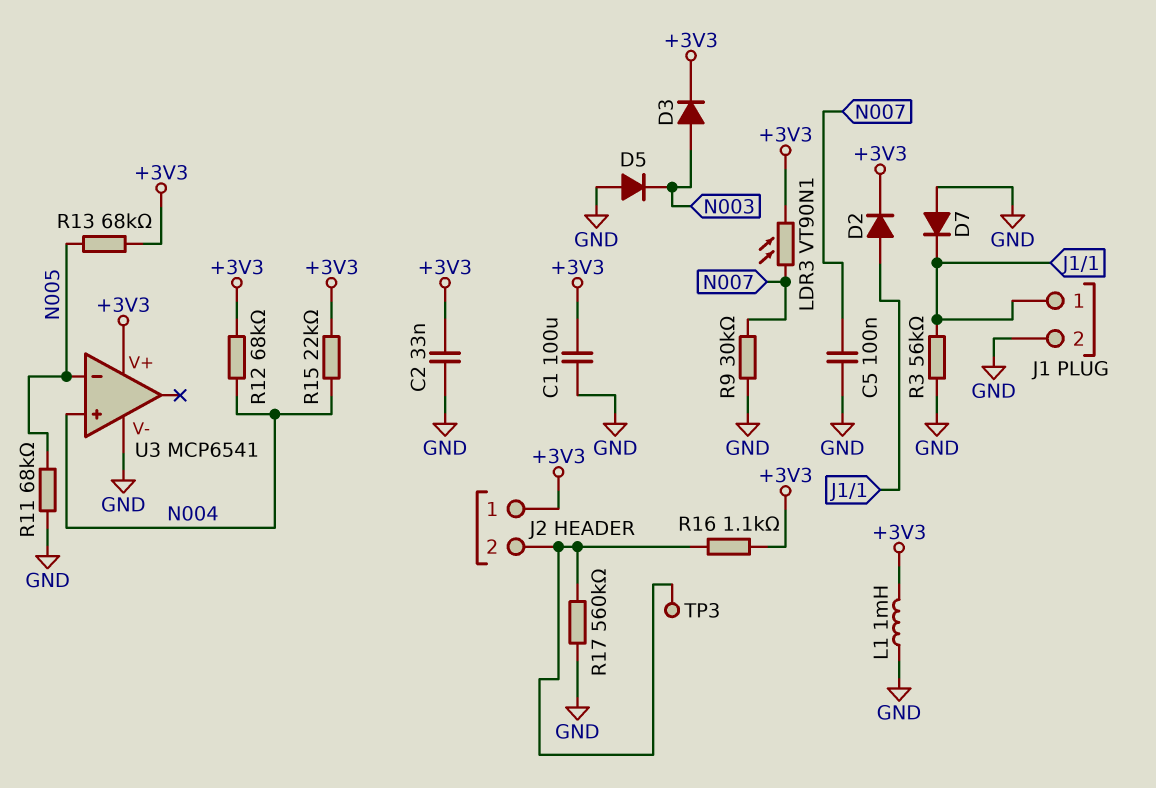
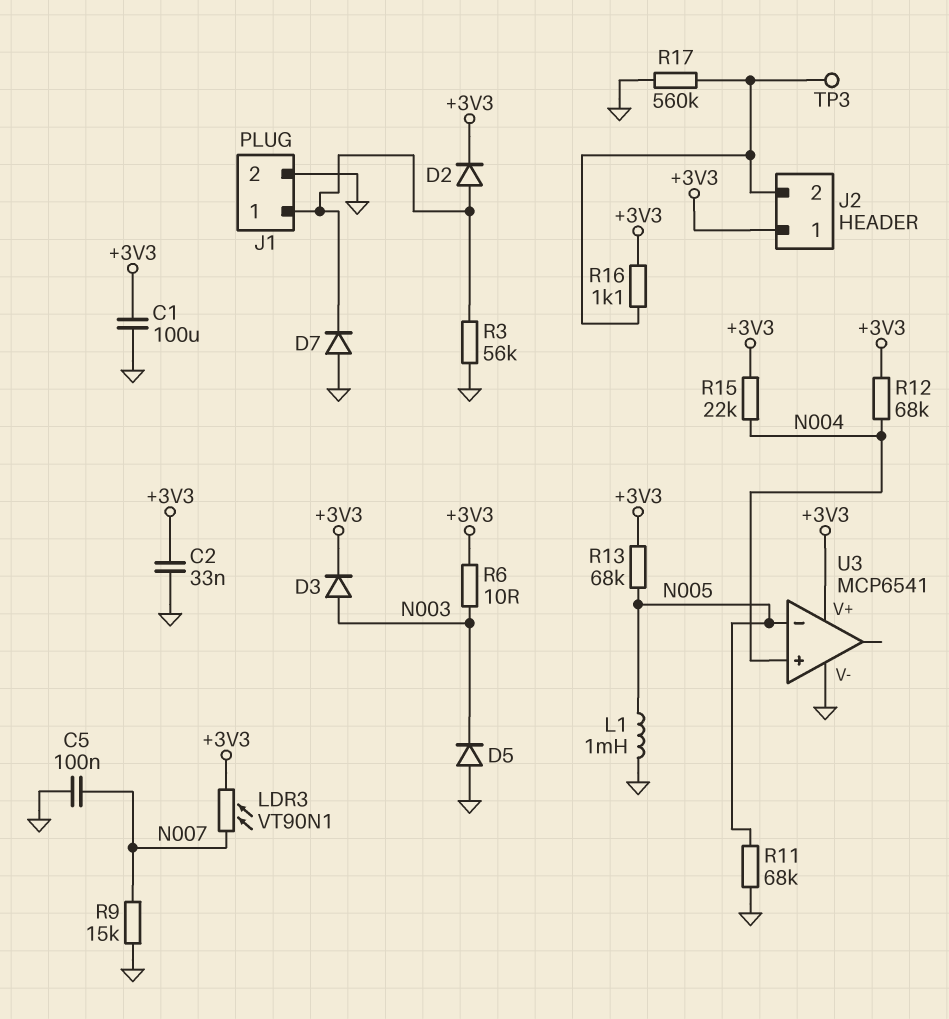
L1: 1mH (+3V3, GND) -> 1mH (GND, N005)
R6: none -> 10 (+3V3, N003)
R9: 30k (GND, N007) -> 15k (GND, N007)

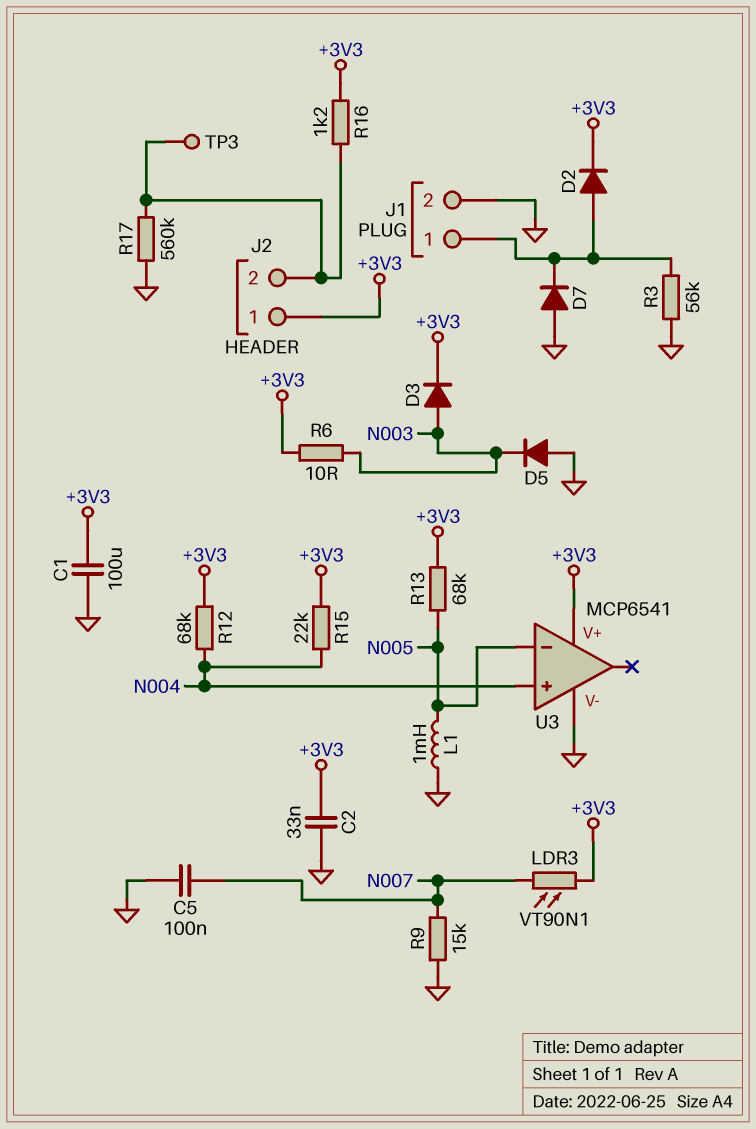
R11: 68k (GND, N005) -> none
R16: 1.1k (+3V3, J2/2) -> 1.2k (+3V3, J2/2)

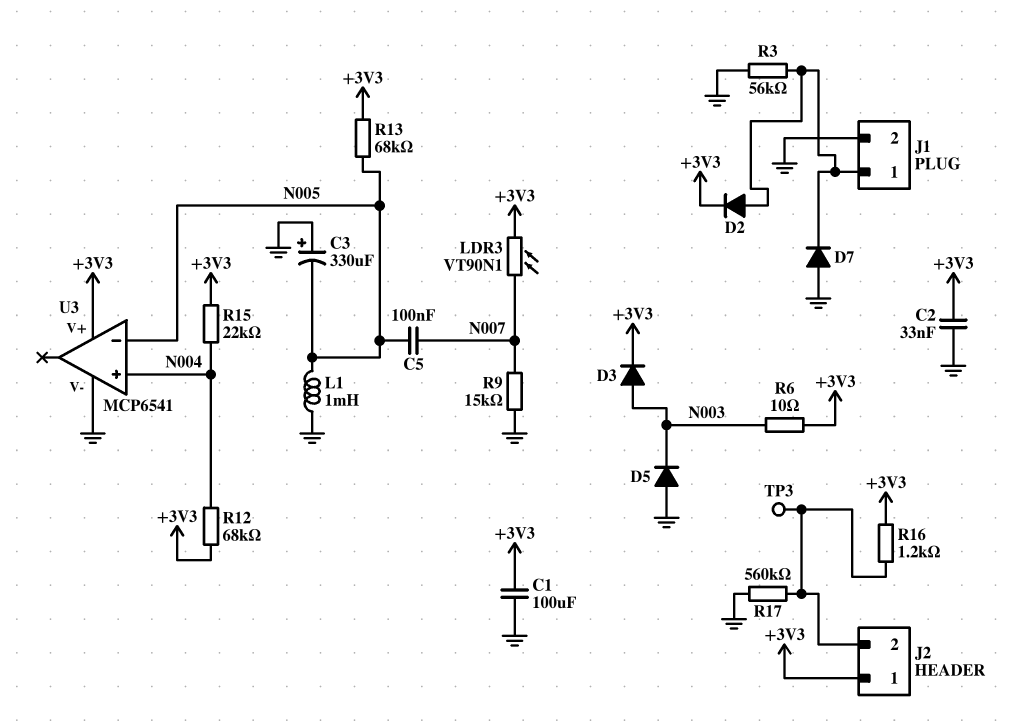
C3: none -> 330uF (plus GND, minus N005)
C5: 100nF (GND, N007) -> 100nF (N005, N007)

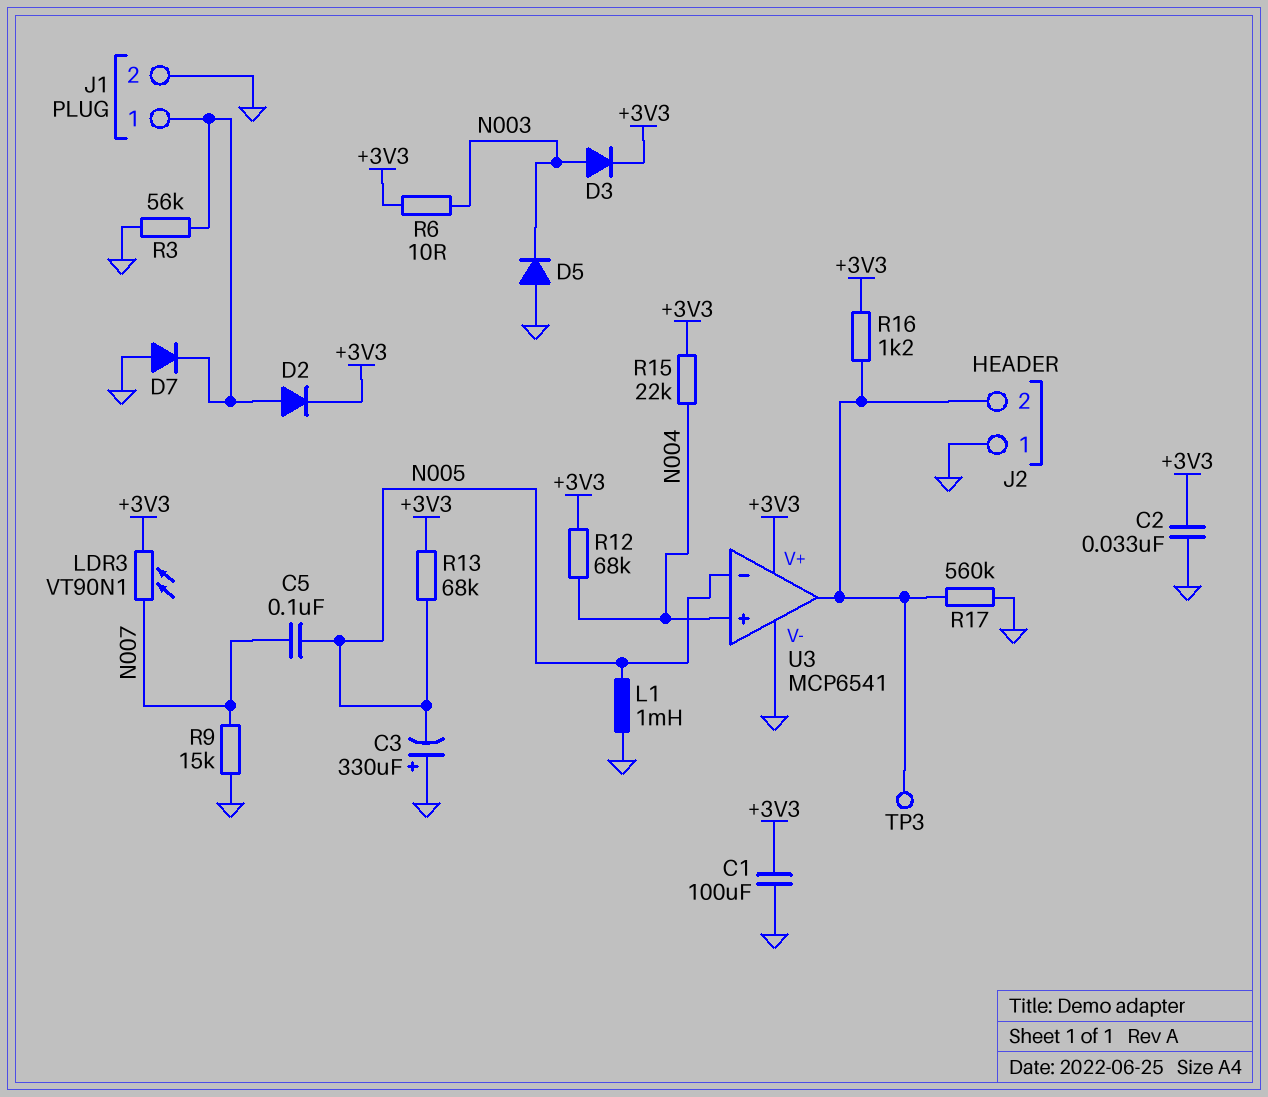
J2 pin 1: +3V3 -> GND
U3 pin out: none -> J2/2

